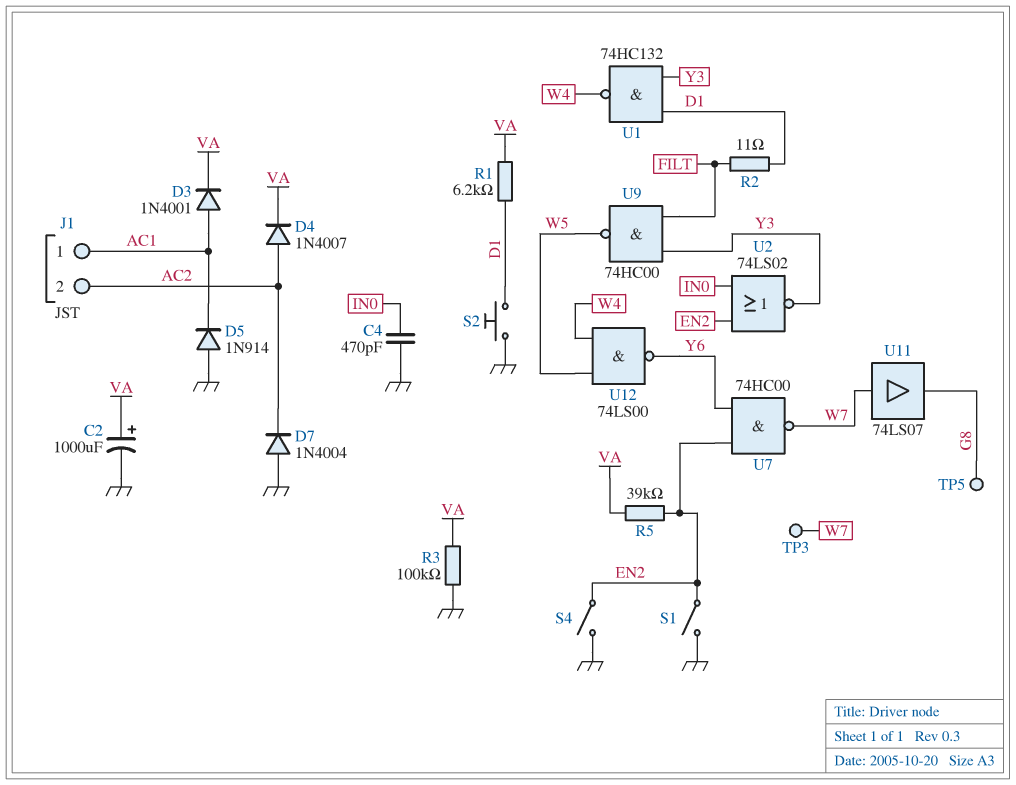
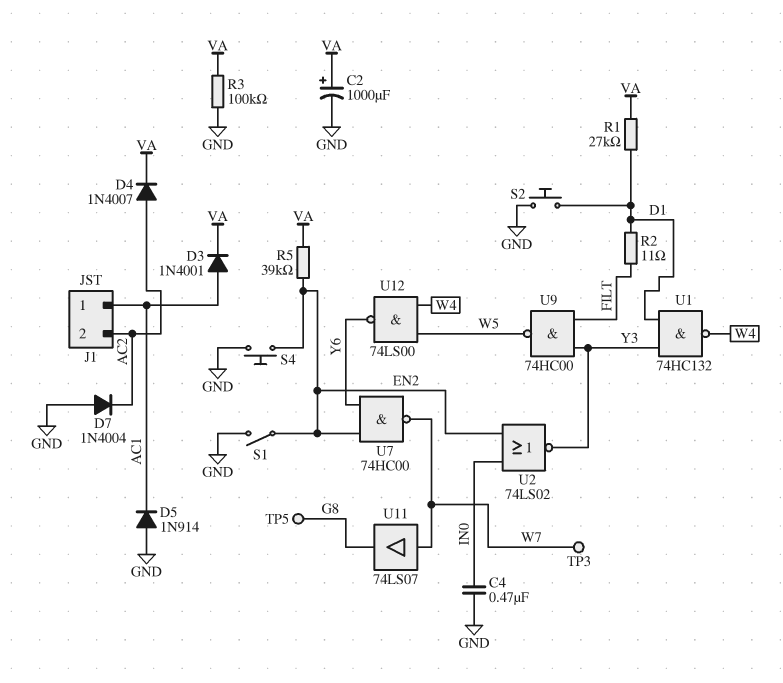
C4: 470pF (GND, IN0) -> 470nF (GND, IN0)
R1: 6.2k (D1, VA) -> 27k (D1, VA)
S4: switch (EN2, GND) -> button (EN2, GND)

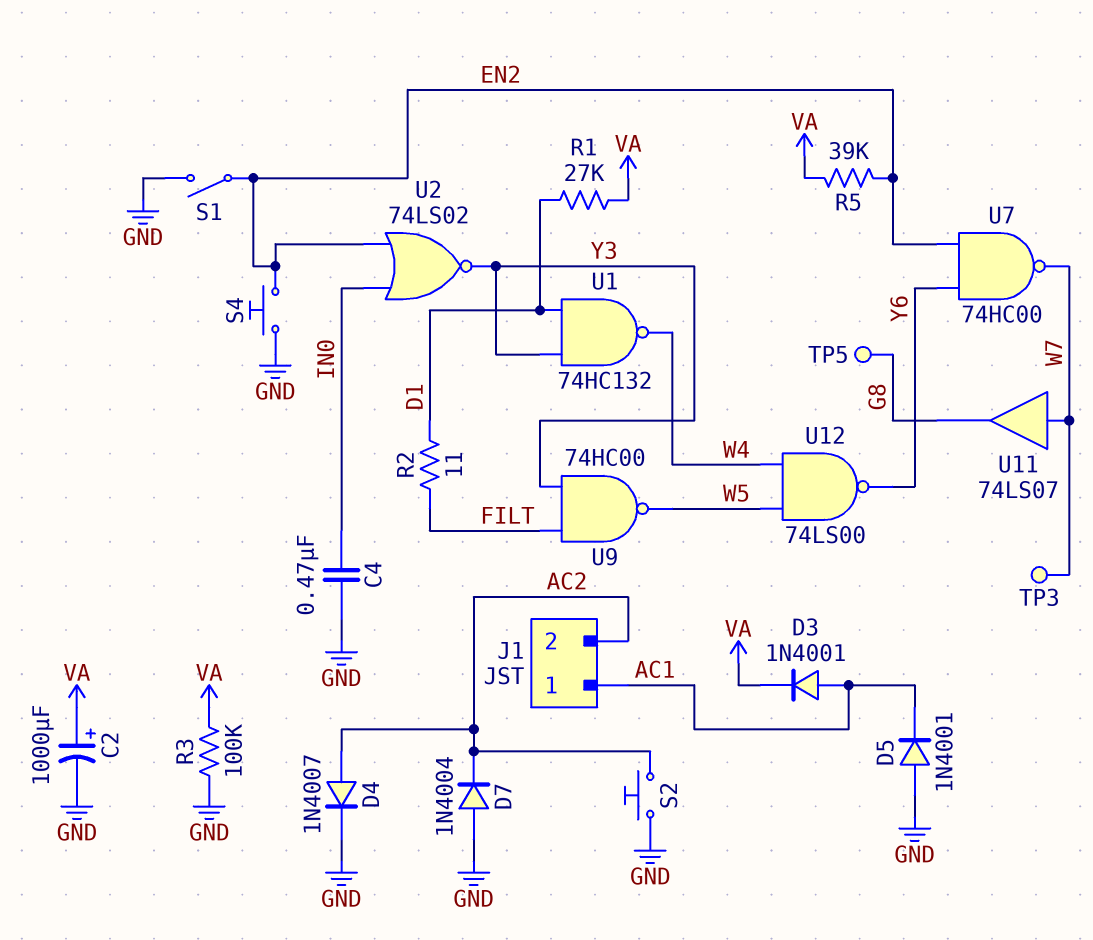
D4: diode 1N4007 (A AC2, K VA) -> diode 1N4007 (A AC2, K GND)
D5: diode 1N914 (A GND, K AC1) -> diode 1N4001 (A GND, K AC1)
S2: button (D1, GND) -> button (AC2, GND)

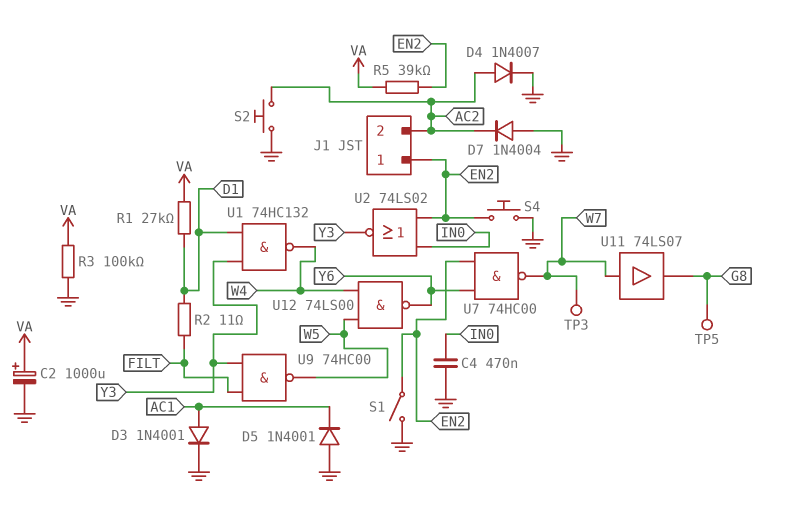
D3: diode 1N4001 (A AC1, K VA) -> diode 1N4001 (A AC1, K GND)
J1 pin 1: AC1 -> EN2

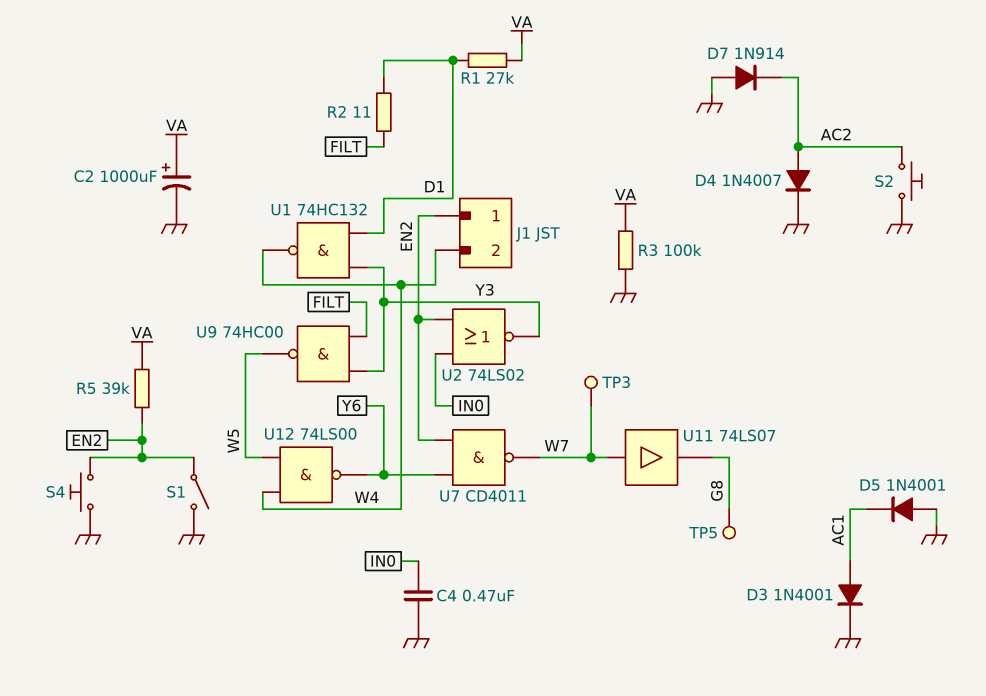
D7: diode 1N4004 (A GND, K AC2) -> diode 1N914 (A GND, K AC2)
J1 pin 2: AC2 -> W4
U7: NAND 74HC00 (in EN2, in Y6, out W7) -> NAND CD4011 (in EN2, in Y6, out W7)

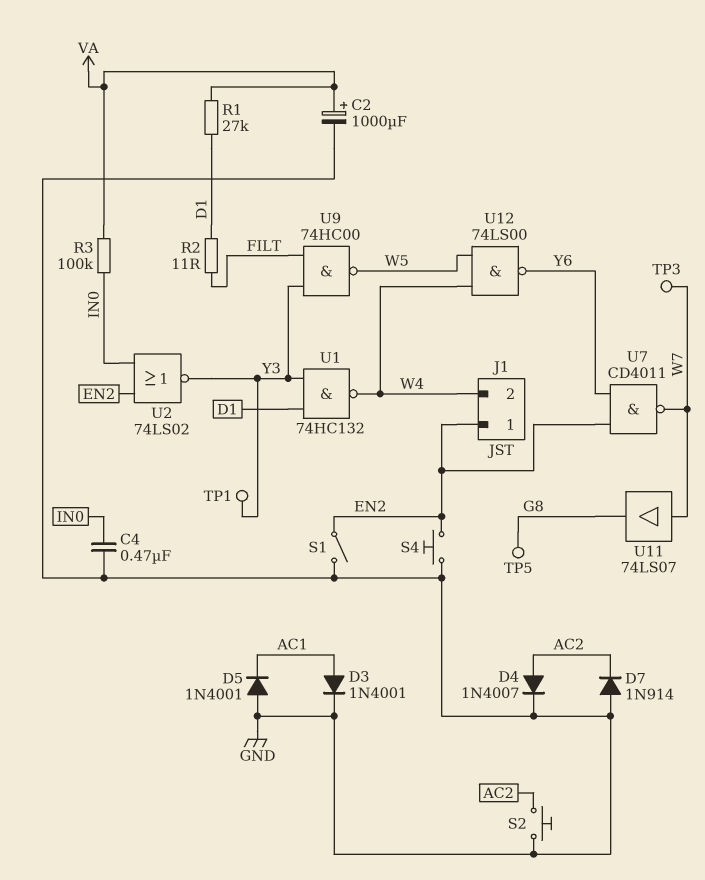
R3: 100k (GND, VA) -> 100k (IN0, VA)
R5: 39k (EN2, VA) -> none
TP1: none -> test point (Y3)

